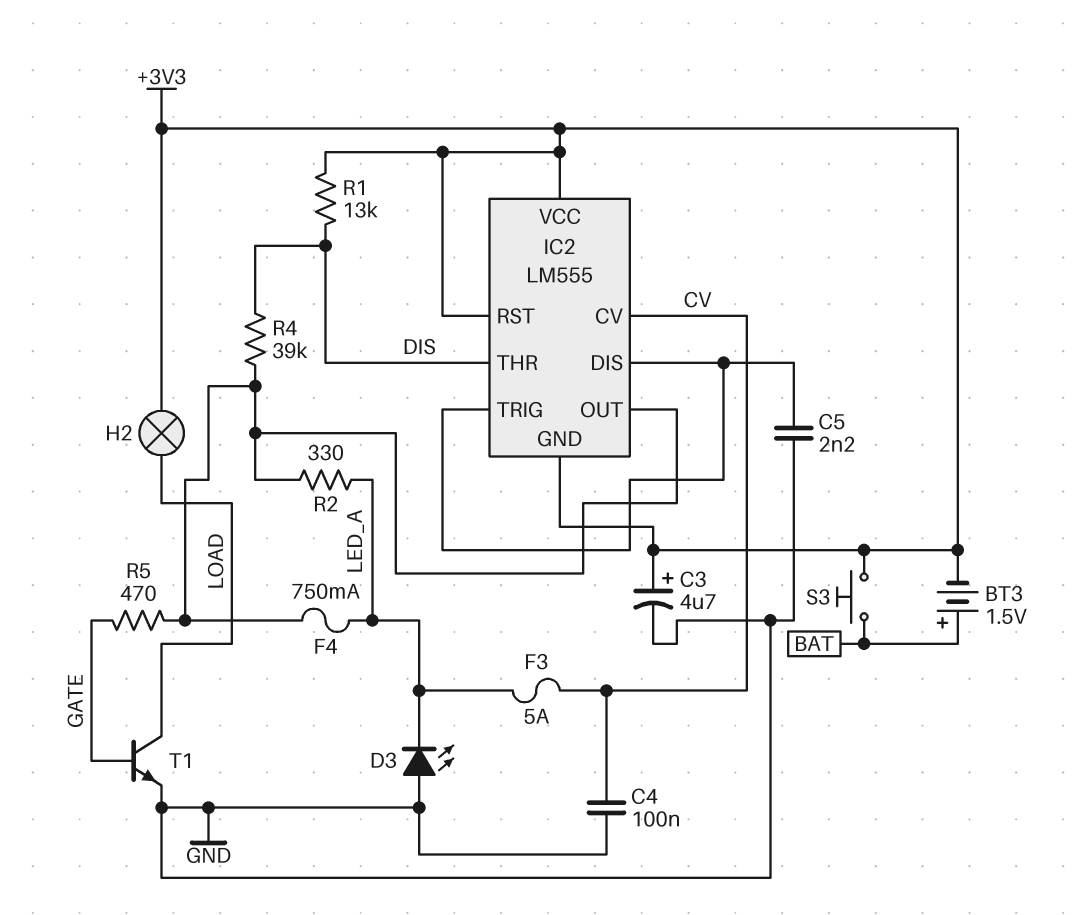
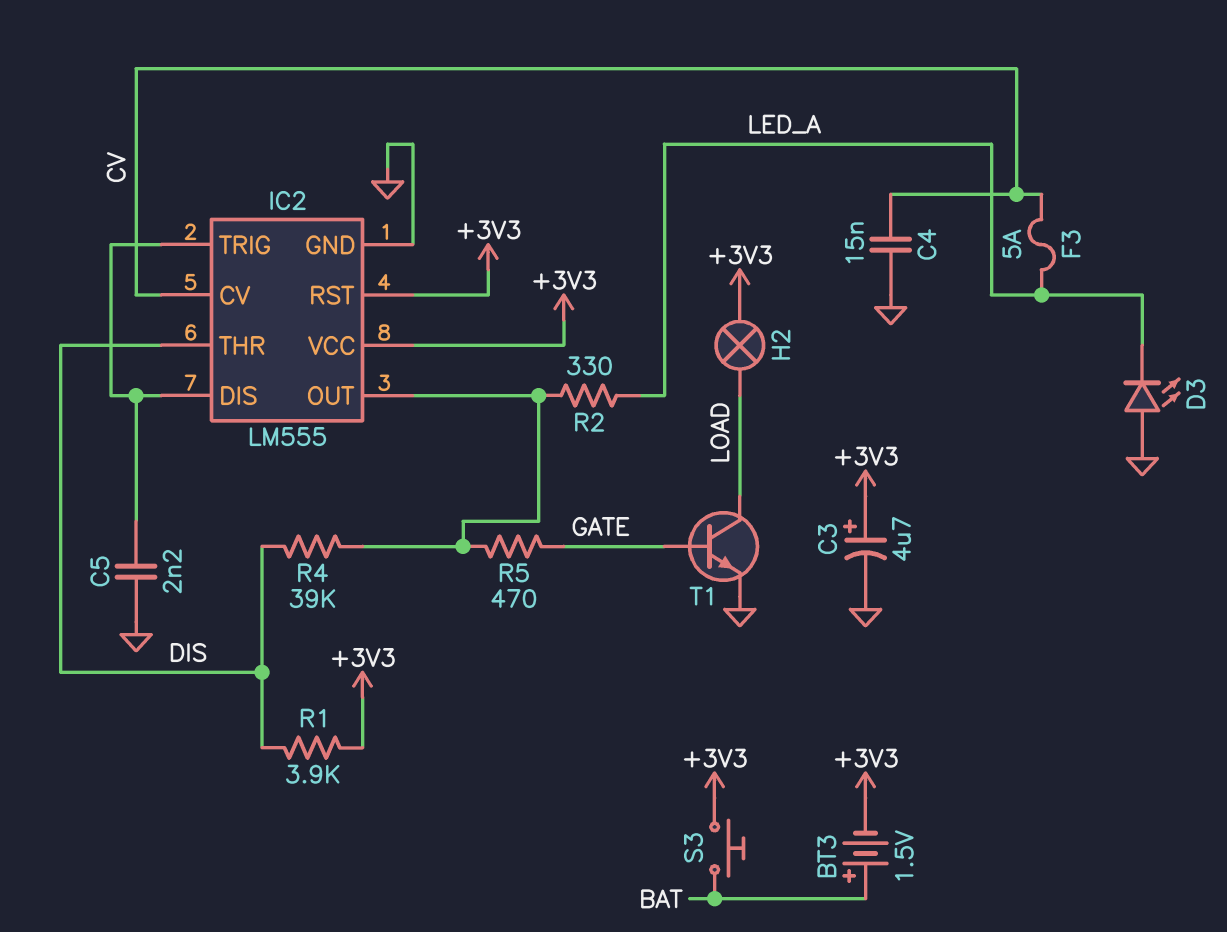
C4: 100nF (CV, GND) -> 15nF (CV, GND)
F4: 750mA (IC2/OUT, LED_A) -> none
IC2 pin GND: +3V3 -> GND
R1: 13k (+3V3, DIS) -> 3.9k (+3V3, DIS)

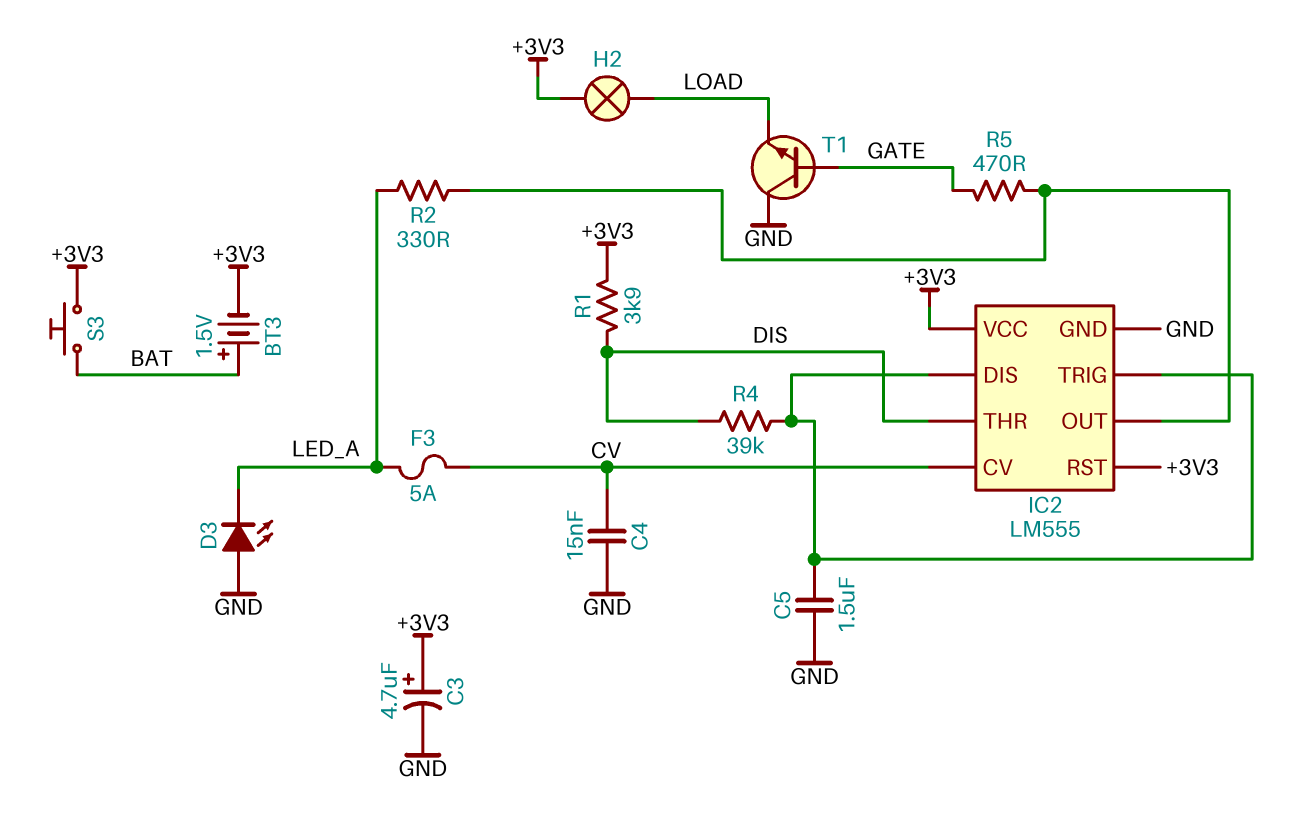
C5: 2.2nF (GND, IC2/DIS) -> 1.5uF (GND, IC2/DIS)
R4: 39k (DIS, IC2/OUT) -> 39k (DIS, IC2/DIS)
T1: NPN (B GATE, C LOAD, E GND) -> NPN (B GATE, C GND, E LOAD)

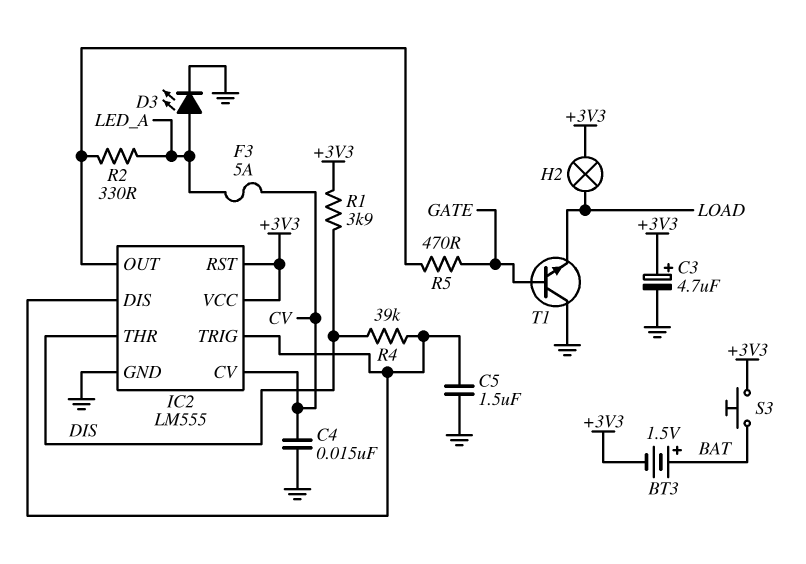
D3: LED (A GND, K LED_A) -> LED (A LED_A, K GND)

